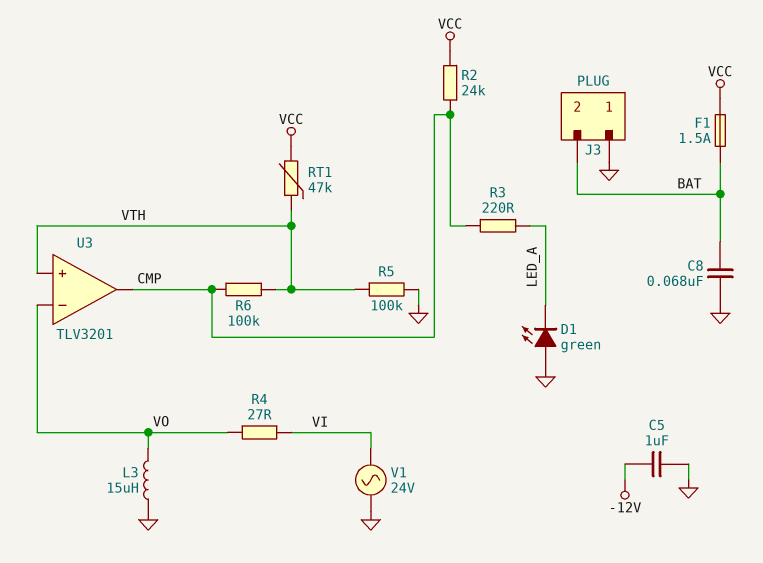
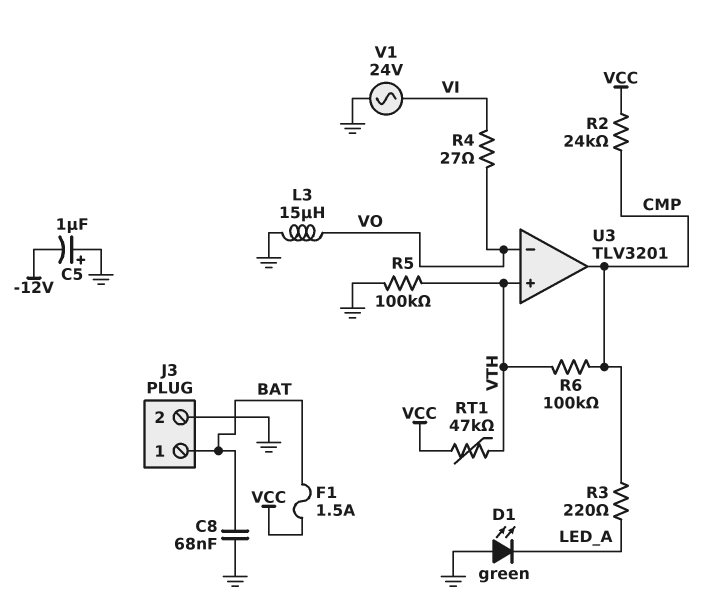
C5: 1uF (-12V, GND) -> 1uF (plus GND, minus -12V)
J3 pin 1: GND -> BAT
J3 pin 2: BAT -> GND

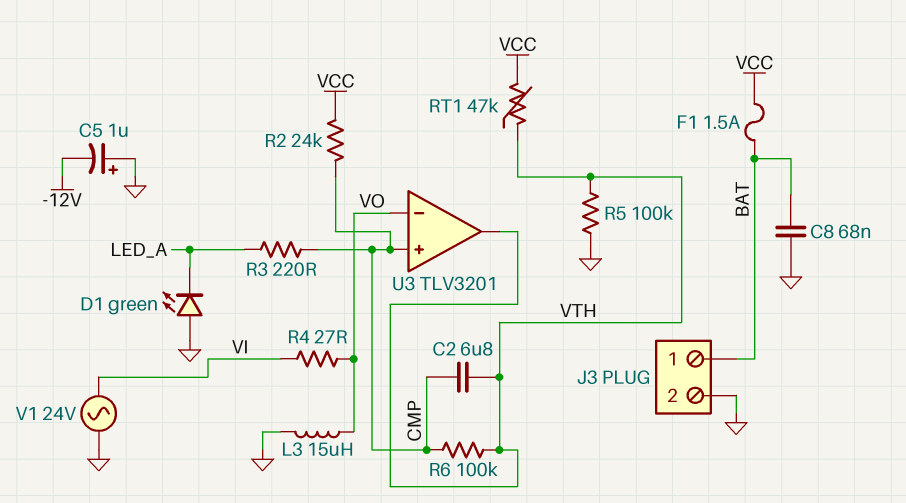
C2: none -> 6.8uF (CMP, VTH)
U3 pin in+: VTH -> CMP
U3 pin out: CMP -> VTH

